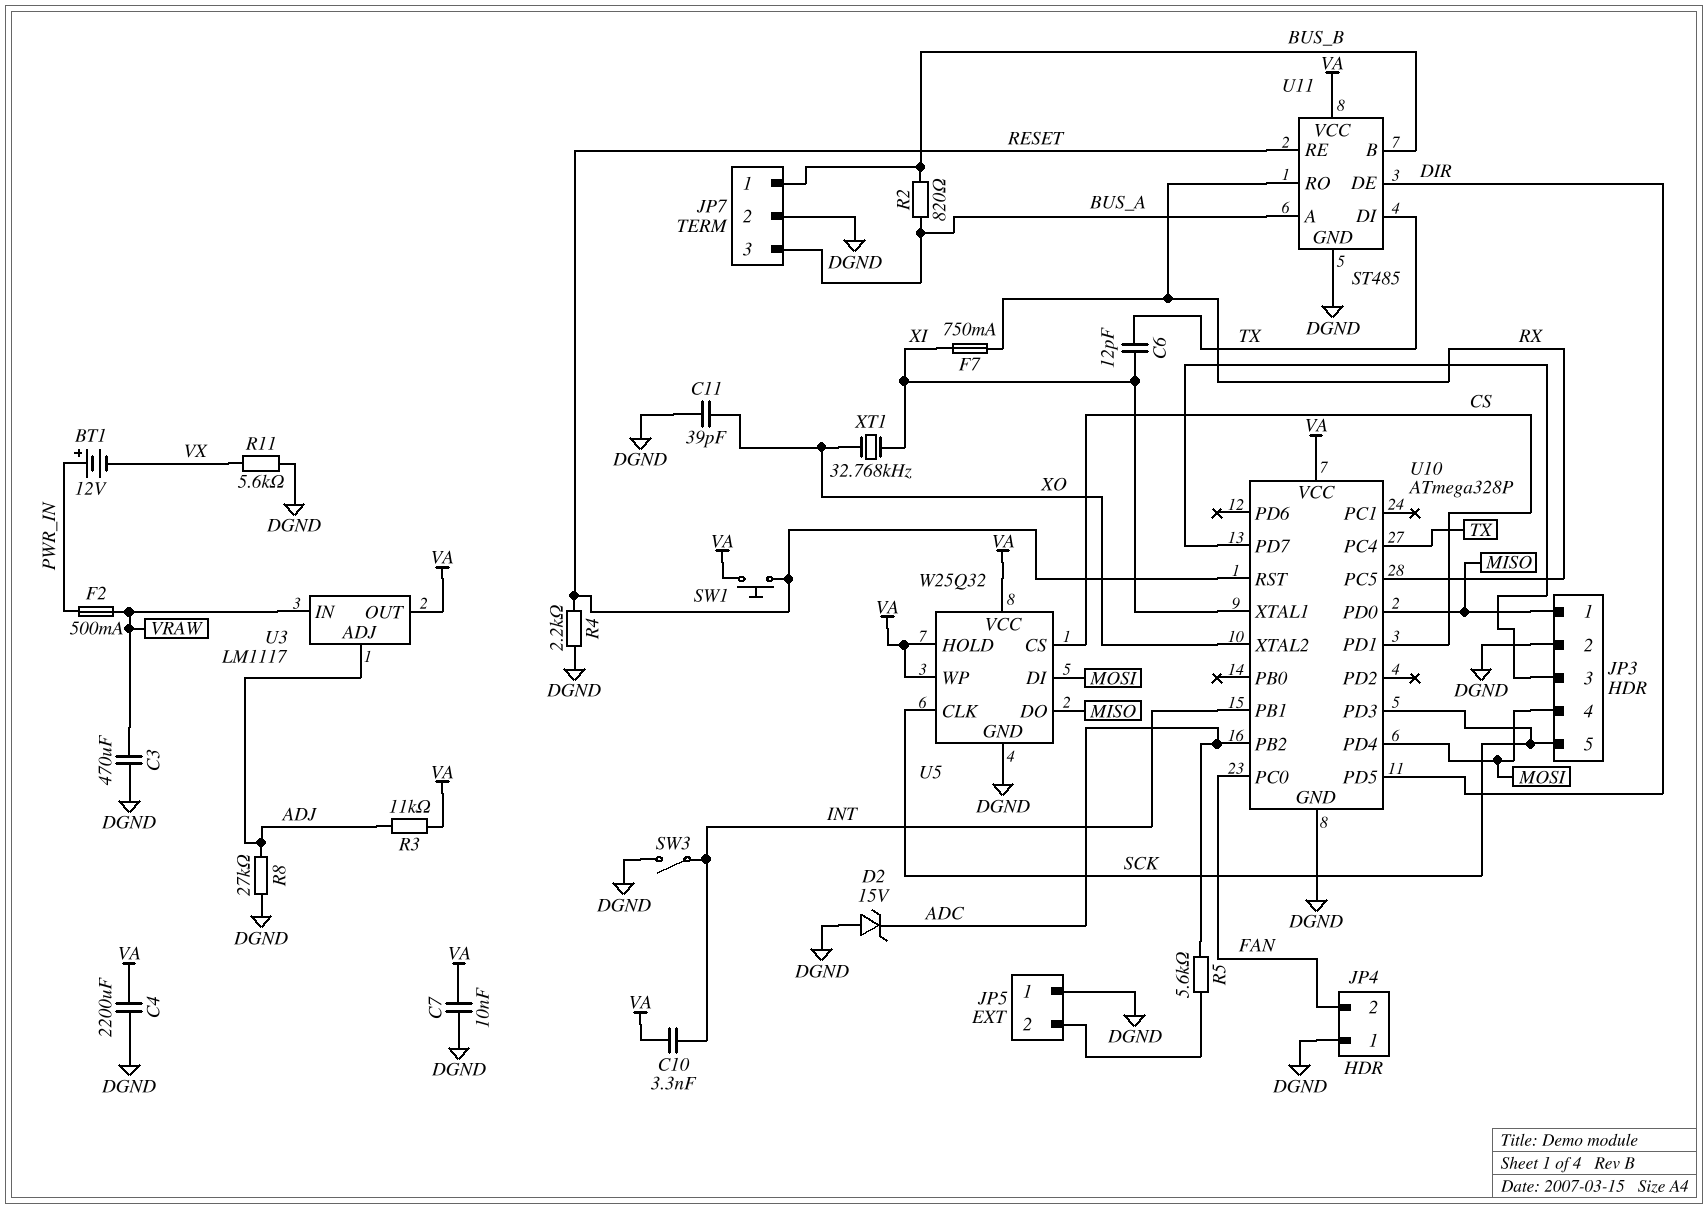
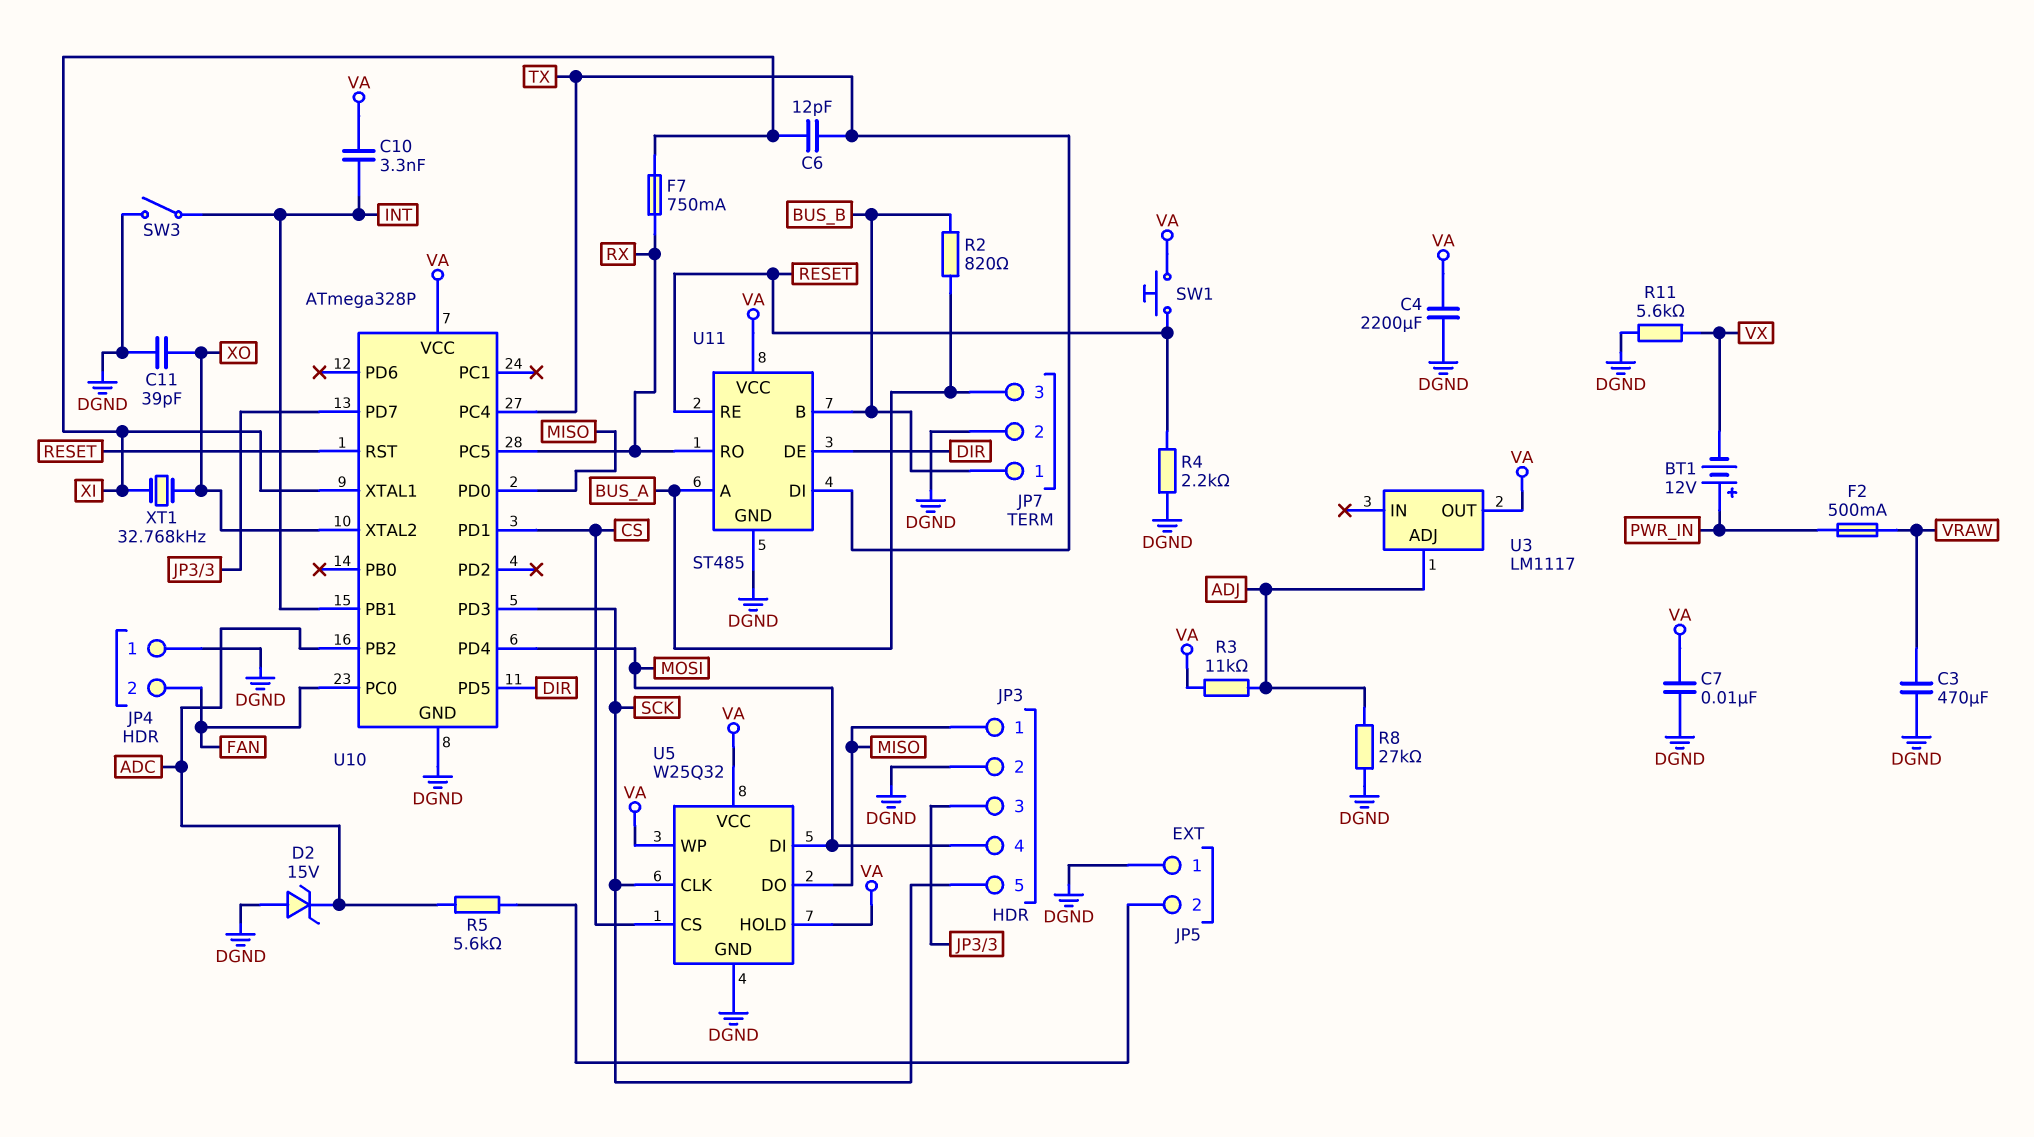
U3 pin IN: VRAW -> none

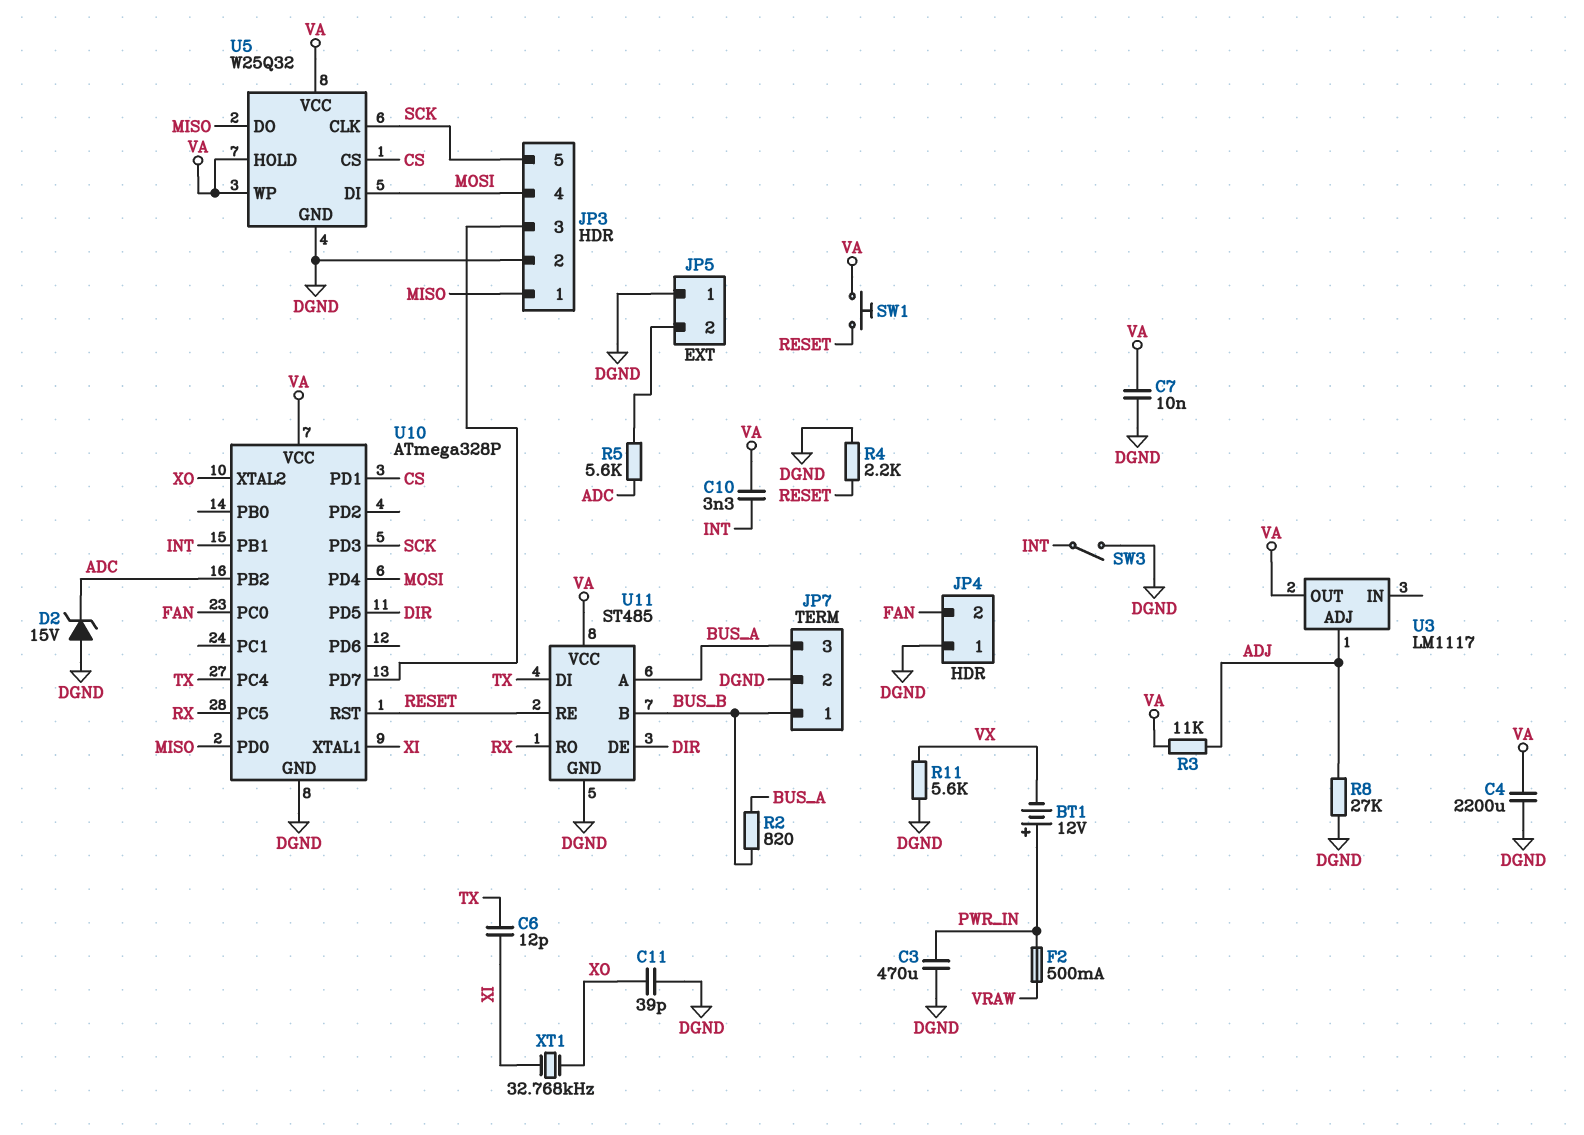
C3: 470uF (DGND, VRAW) -> 470uF (DGND, PWR_IN)
F7: 750mA (RX, XI) -> none

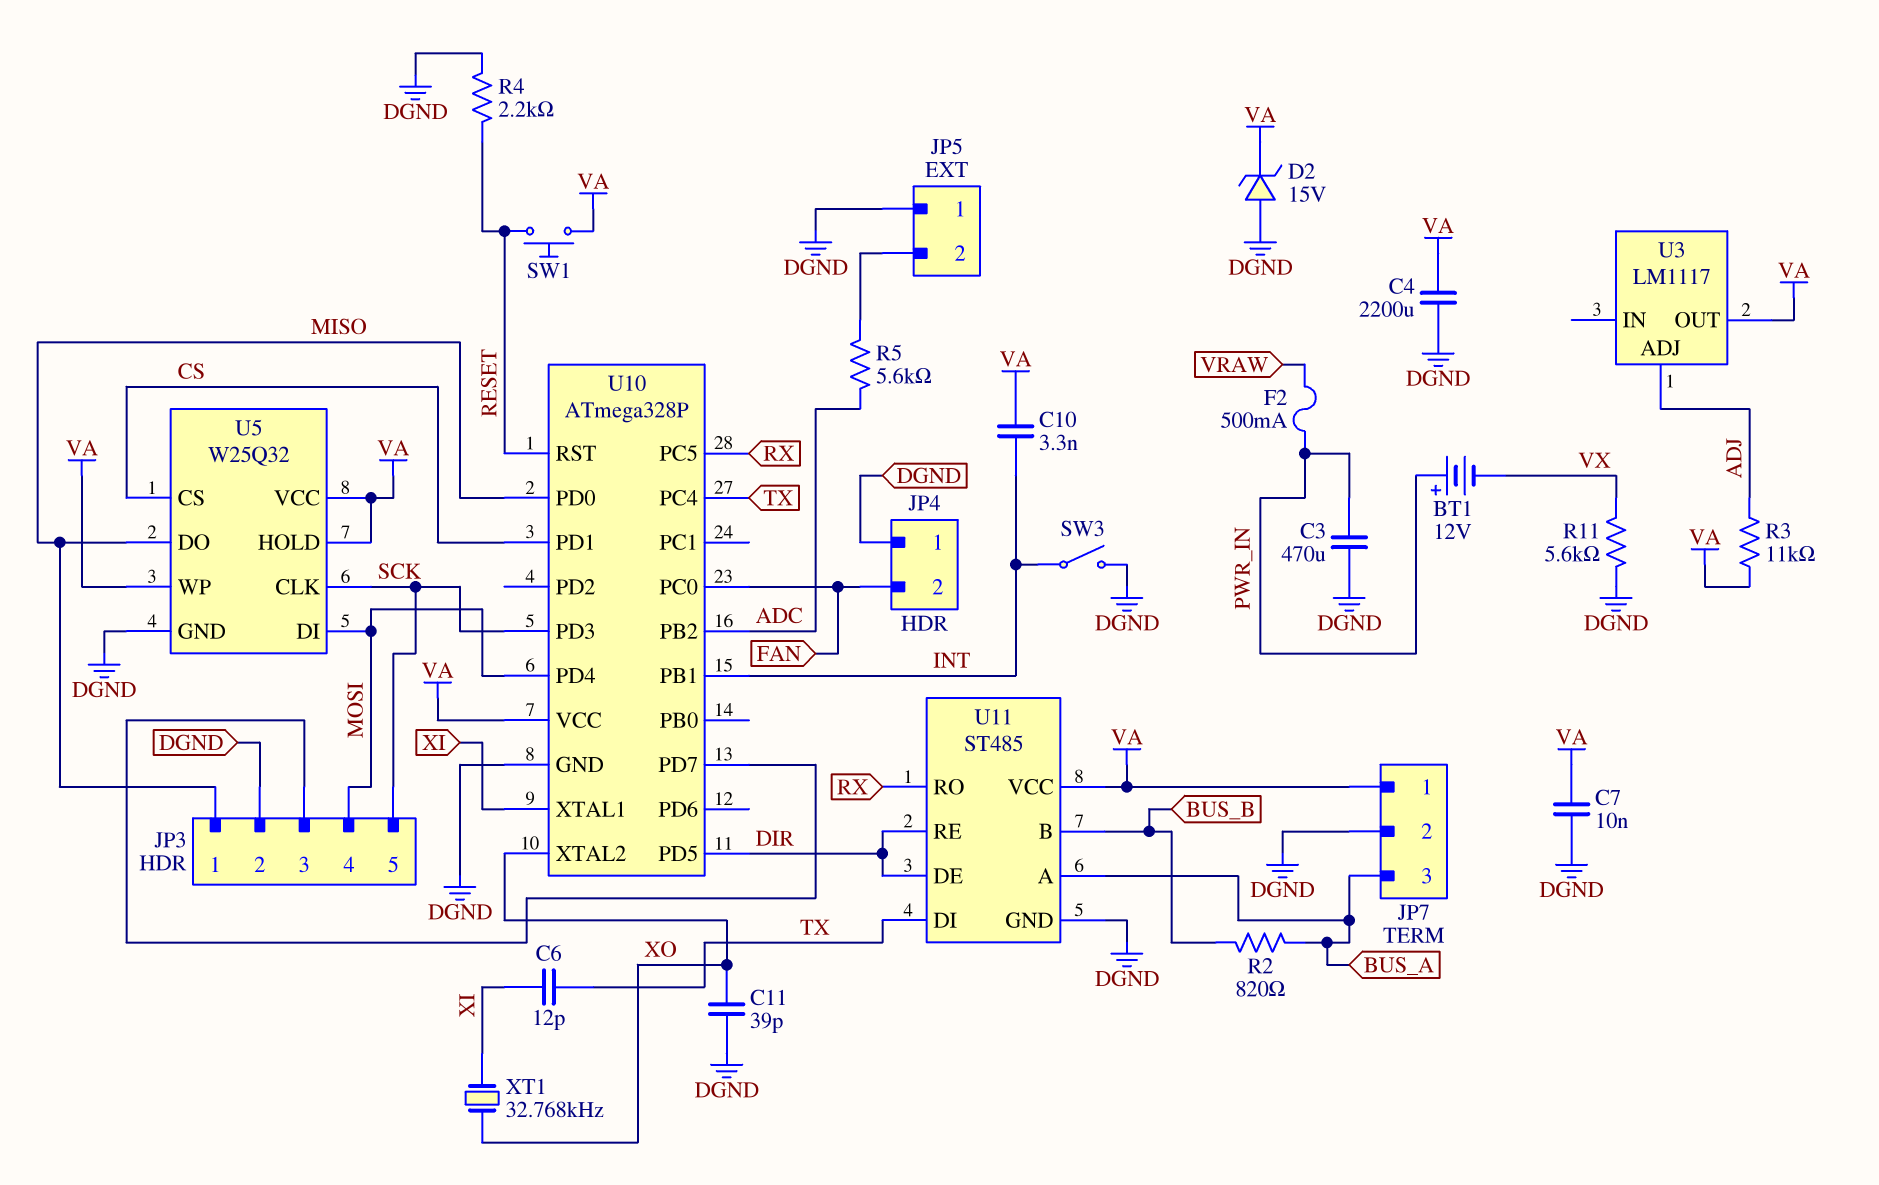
D2: zener 15V (A DGND, K ADC) -> zener 15V (A DGND, K VA)
JP7 pin 1: BUS_B -> VA
R8: 27k (ADJ, DGND) -> none
U11 pin RE: RESET -> DIR

